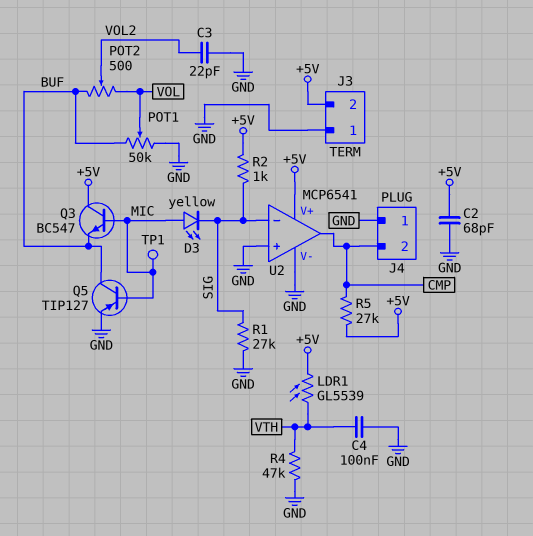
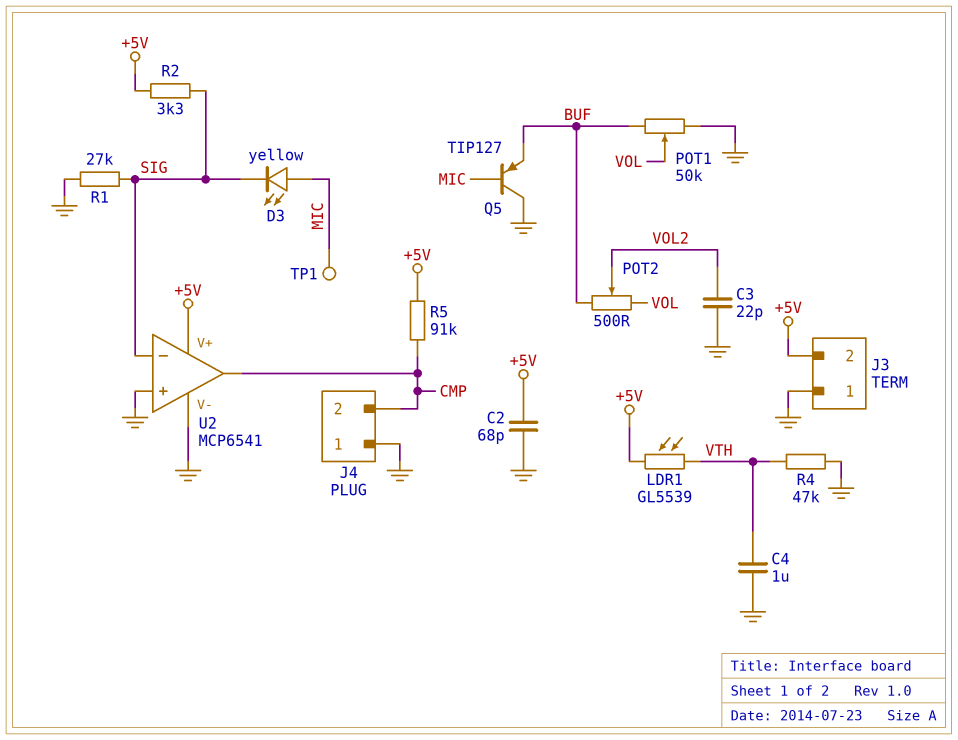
C4: 100nF (GND, VTH) -> 1uF (GND, VTH)
Q3: NPN BC547 (B MIC, C +5V, E BUF) -> none
Q5: PNP TIP127 (B MIC, C BUF, E GND) -> PNP TIP127 (B MIC, C GND, E BUF)
R2: 1k (+5V, SIG) -> 3.3k (+5V, SIG)
R5: 27k (+5V, CMP) -> 91k (+5V, CMP)

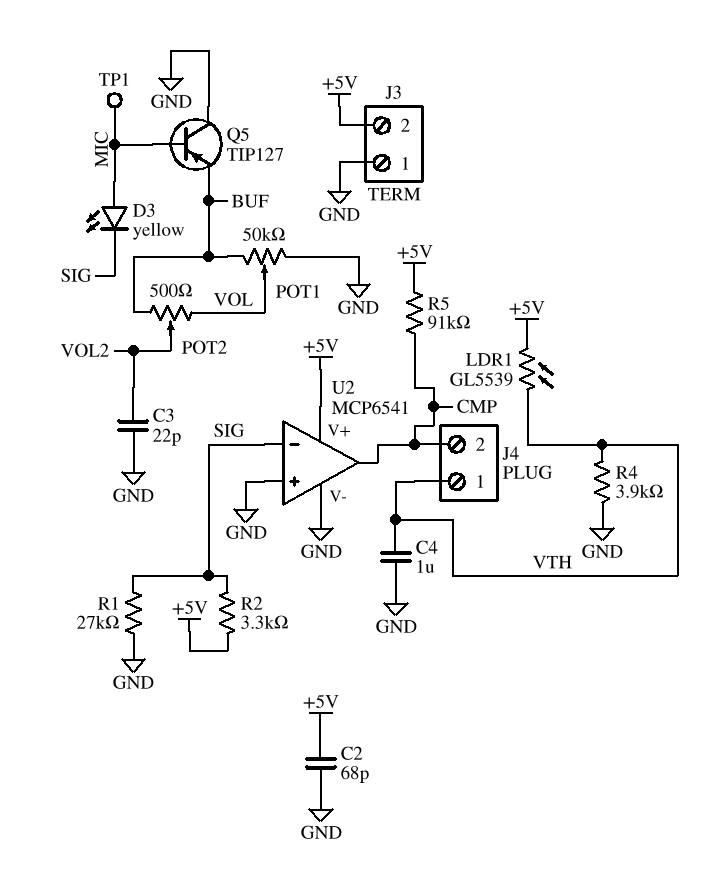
J4 pin 1: GND -> VTH
R4: 47k (GND, VTH) -> 3.9k (GND, VTH)

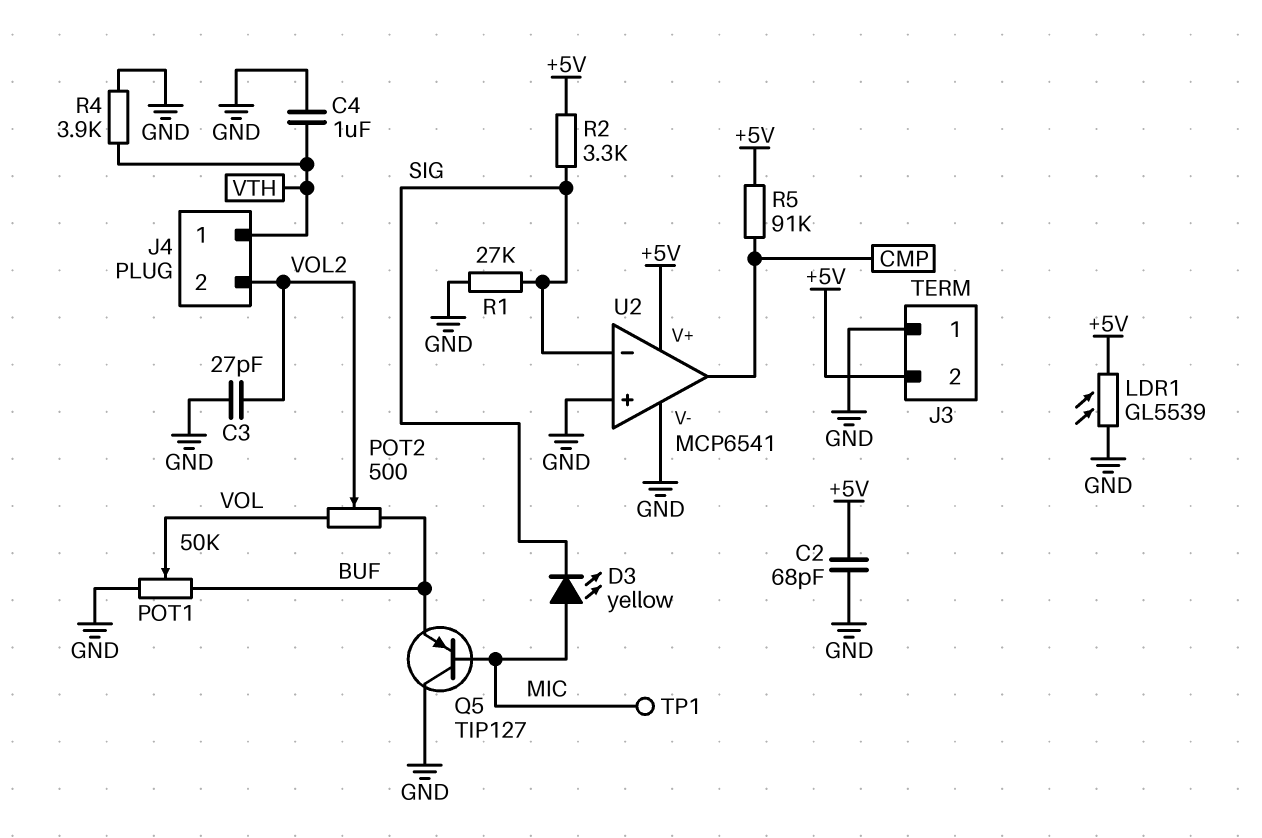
C3: 22pF (GND, VOL2) -> 27pF (GND, VOL2)
J4 pin 2: CMP -> VOL2
LDR1: GL5539 (+5V, VTH) -> GL5539 (+5V, GND)

